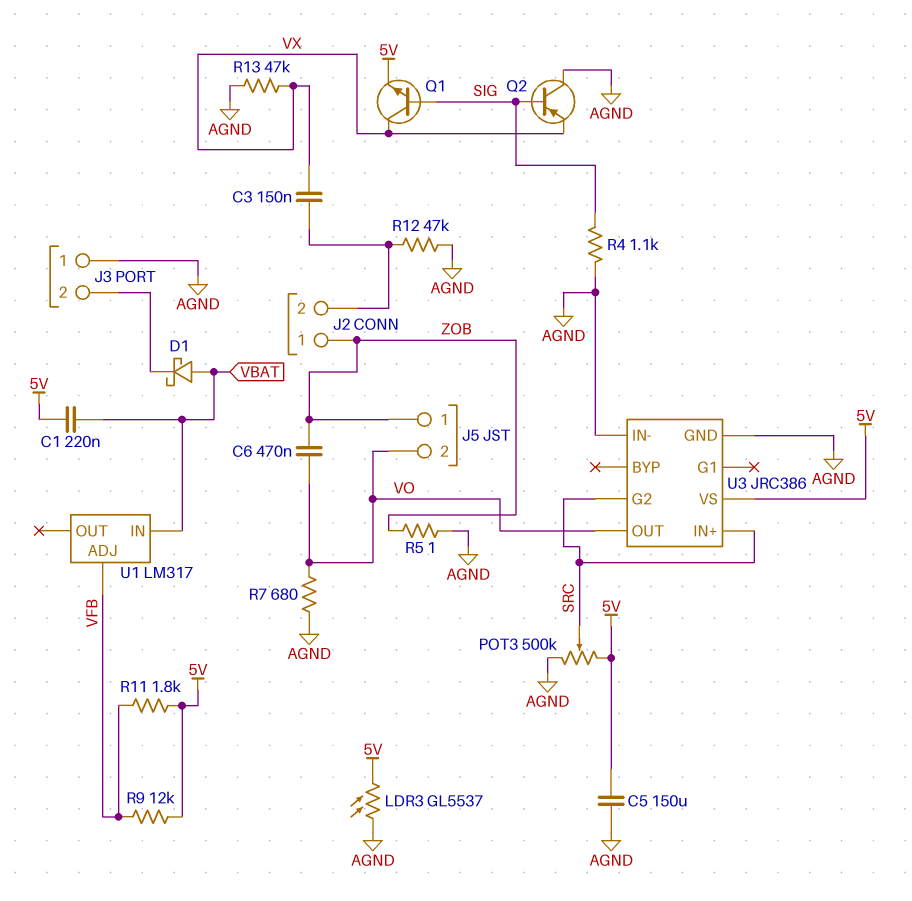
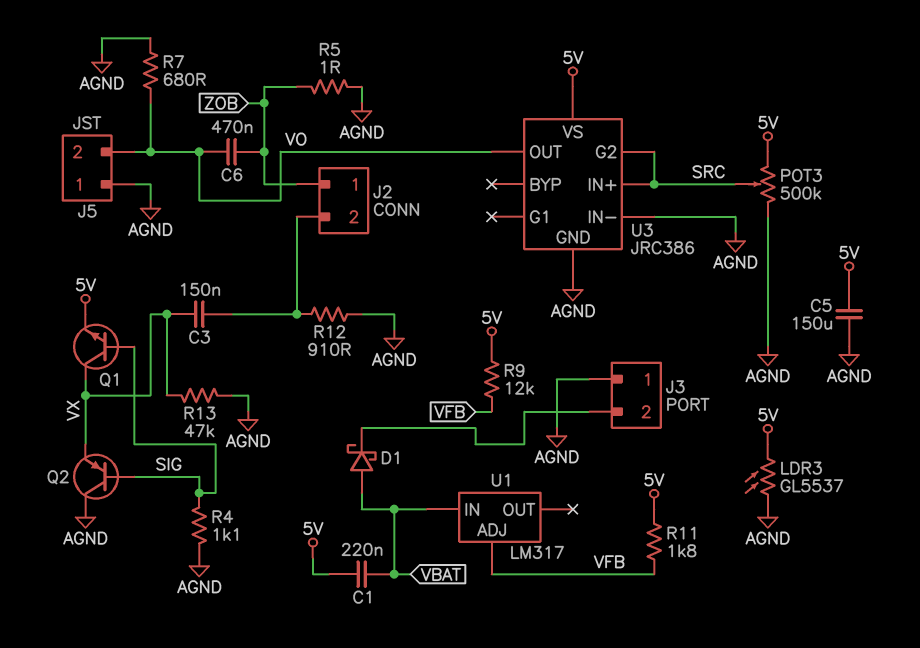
J5 pin 1: ZOB -> AGND
R12: 47k (AGND, J2/2) -> 910 (AGND, J2/2)

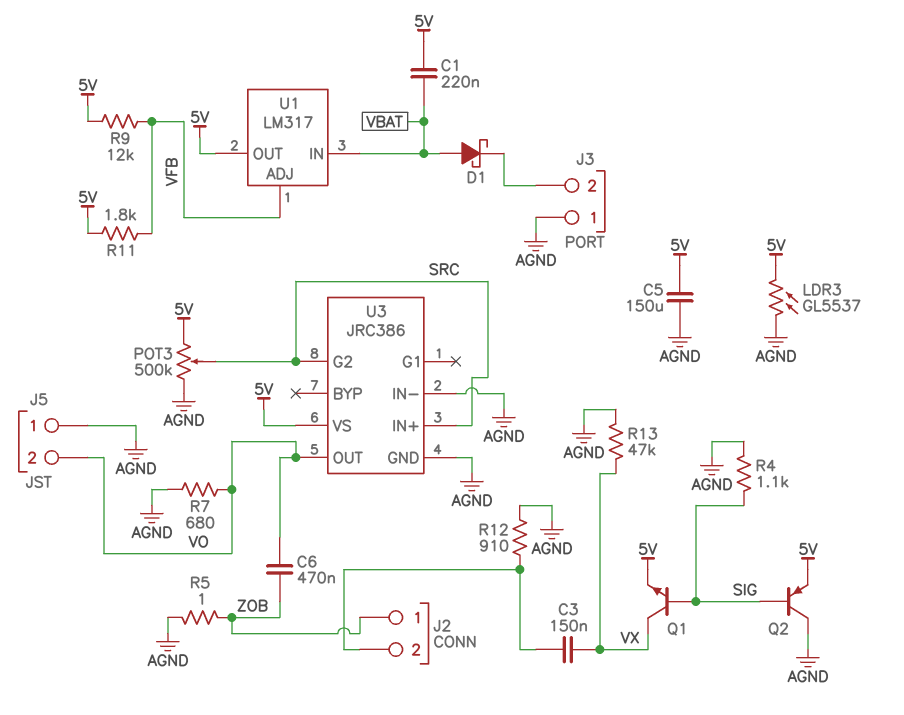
Q2: PNP (B SIG, C AGND, E VX) -> PNP (B SIG, C AGND, E 5V)
U1 pin OUT: none -> 5V

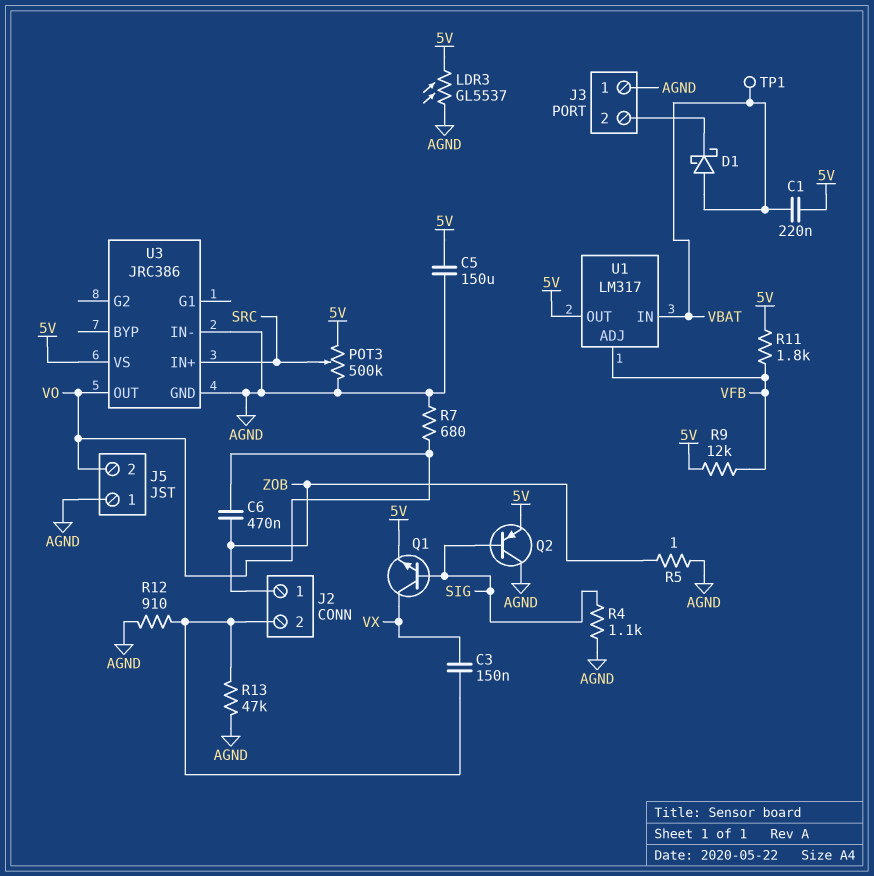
R13: 47k (AGND, VX) -> 47k (AGND, J2/2)
TP1: none -> test point (VBAT)
U3 pin G2: SRC -> none

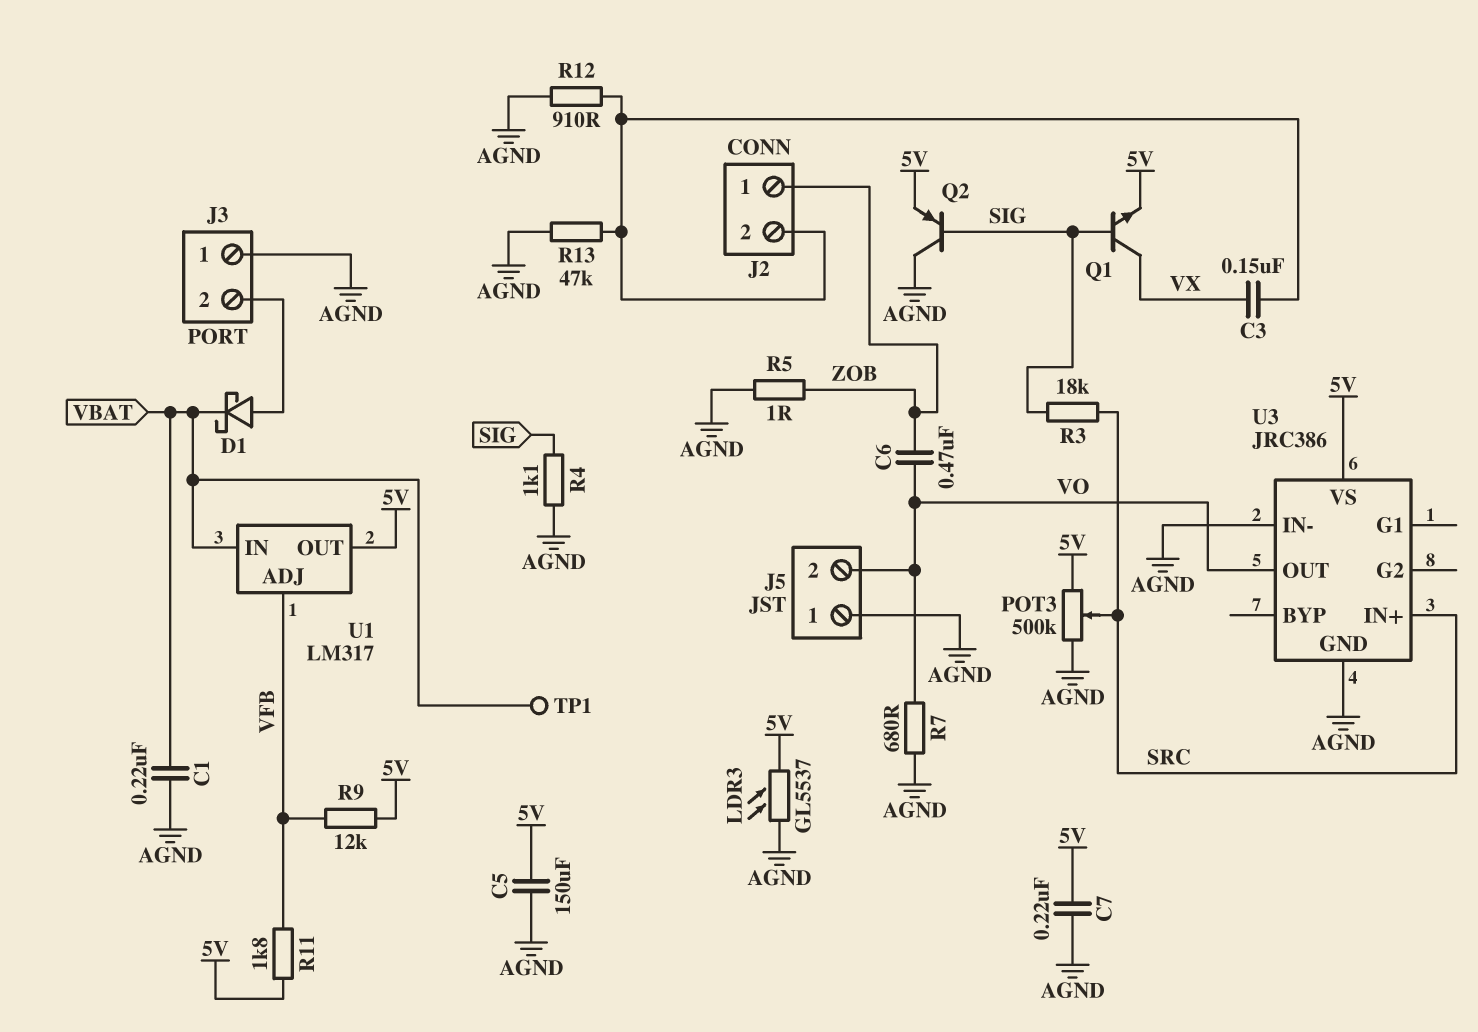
C1: 220nF (5V, VBAT) -> 220nF (AGND, VBAT)
C7: none -> 220nF (5V, AGND)
D1: schottky (A VBAT, K J3/2) -> schottky (A J3/2, K VBAT)
R3: none -> 18k (SIG, SRC)

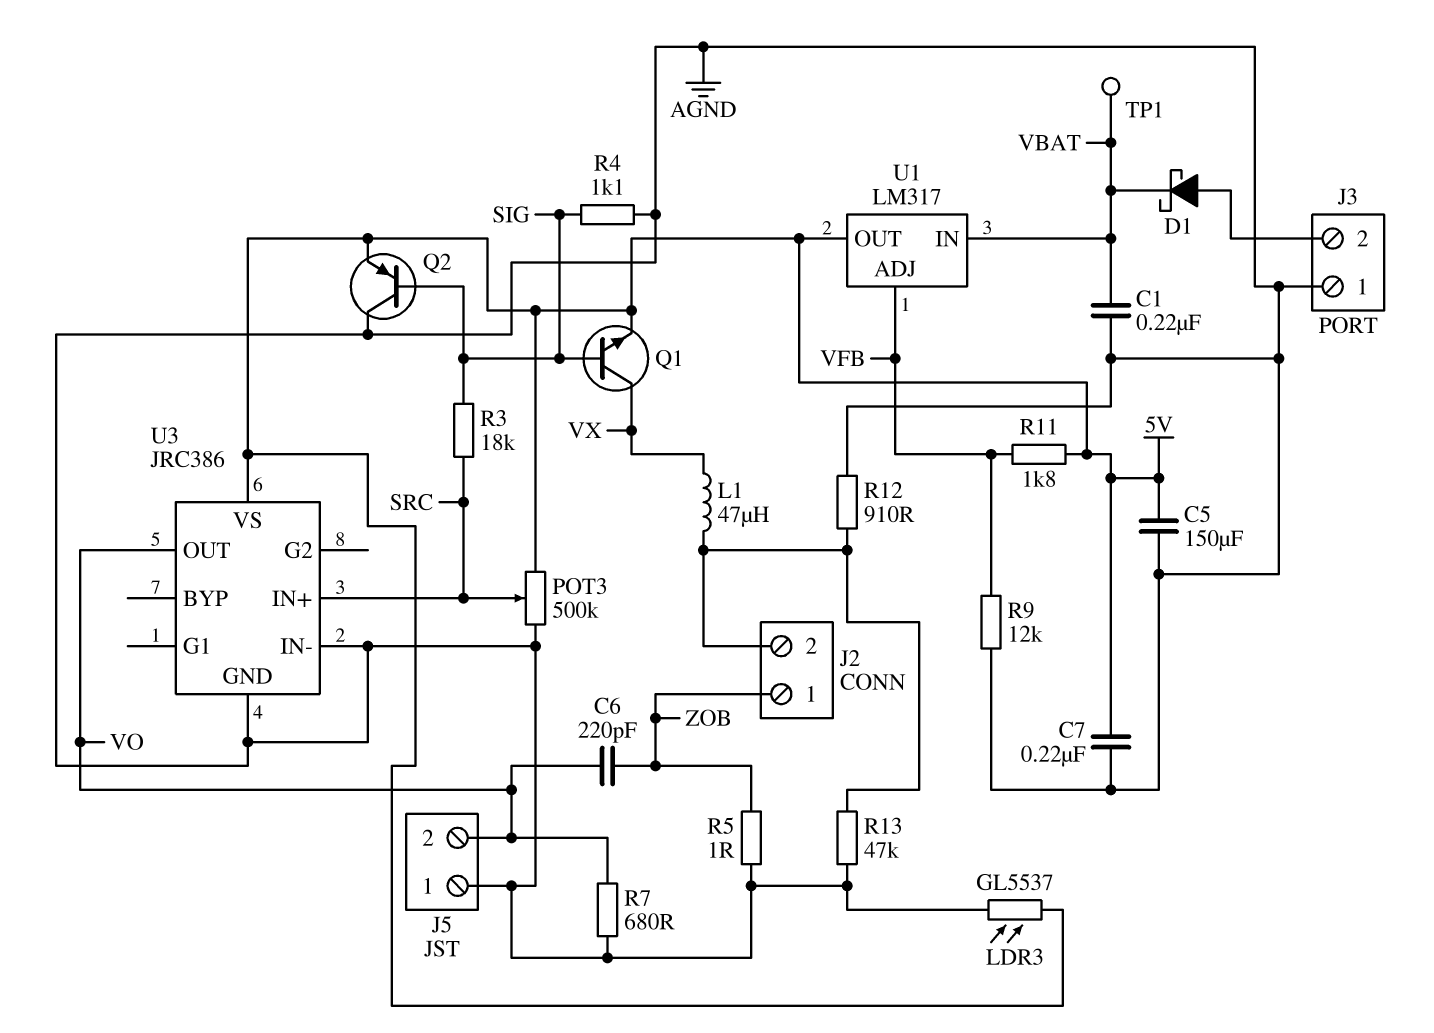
C3: 150nF (J2/2, VX) -> none
C6: 470nF (VO, ZOB) -> 220pF (VO, ZOB)
L1: none -> 47uH (J2/2, VX)
R9: 12k (5V, VFB) -> 12k (AGND, VFB)

